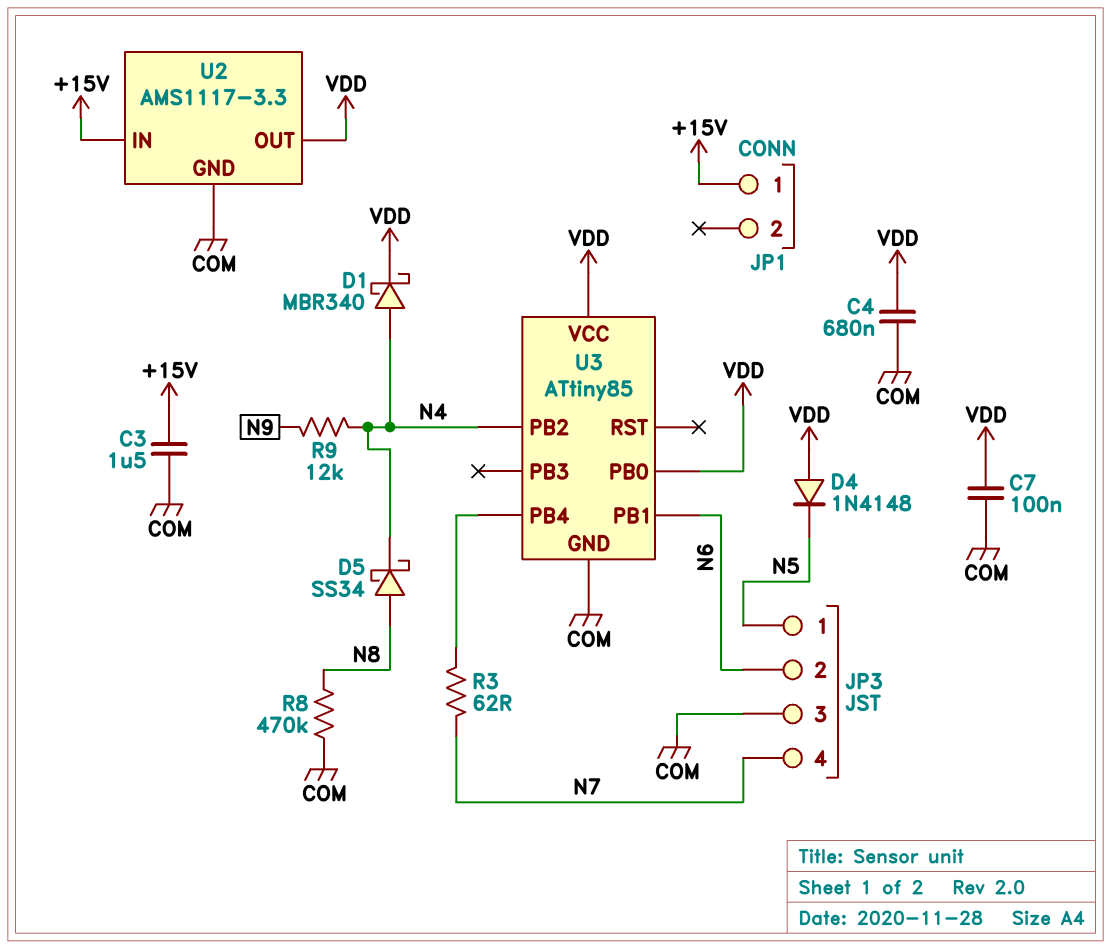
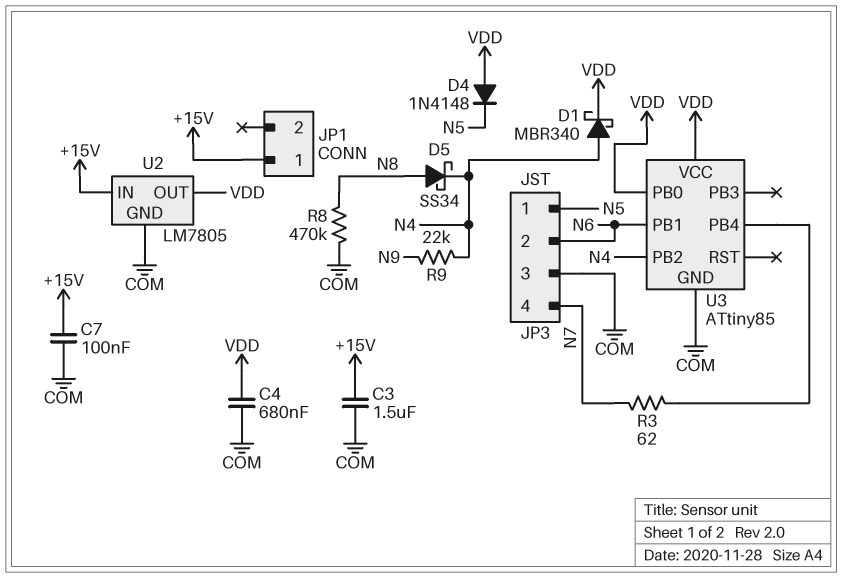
C7: 100nF (COM, VDD) -> 100nF (+15V, COM)
R9: 12k (N4, N9) -> 22k (N4, N9)
U2: AMS1117-3.3 -> LM7805

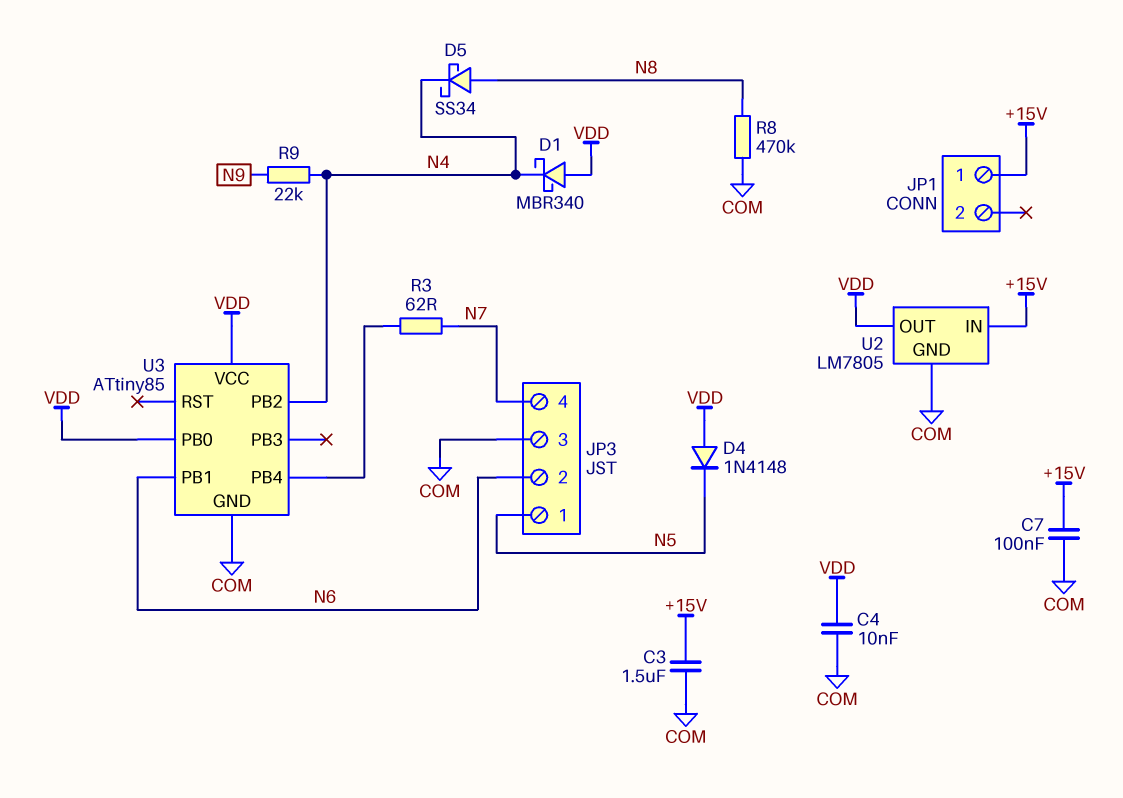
C4: 680nF (COM, VDD) -> 10nF (COM, VDD)
D1: schottky MBR340 (A N4, K VDD) -> schottky MBR340 (A VDD, K N4)

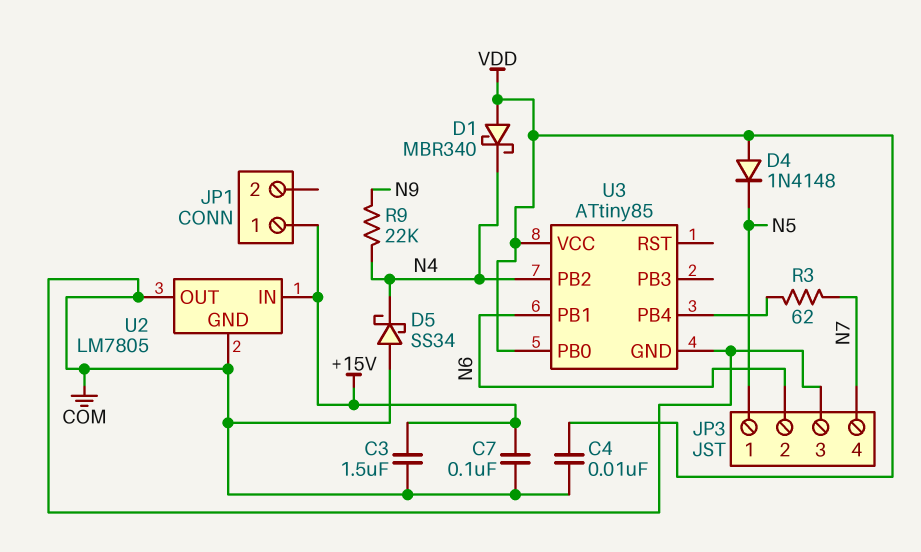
D5: schottky SS34 (A N8, K N4) -> schottky SS34 (A COM, K N4)
R8: 470k (COM, N8) -> none
U2 pin OUT: VDD -> COM

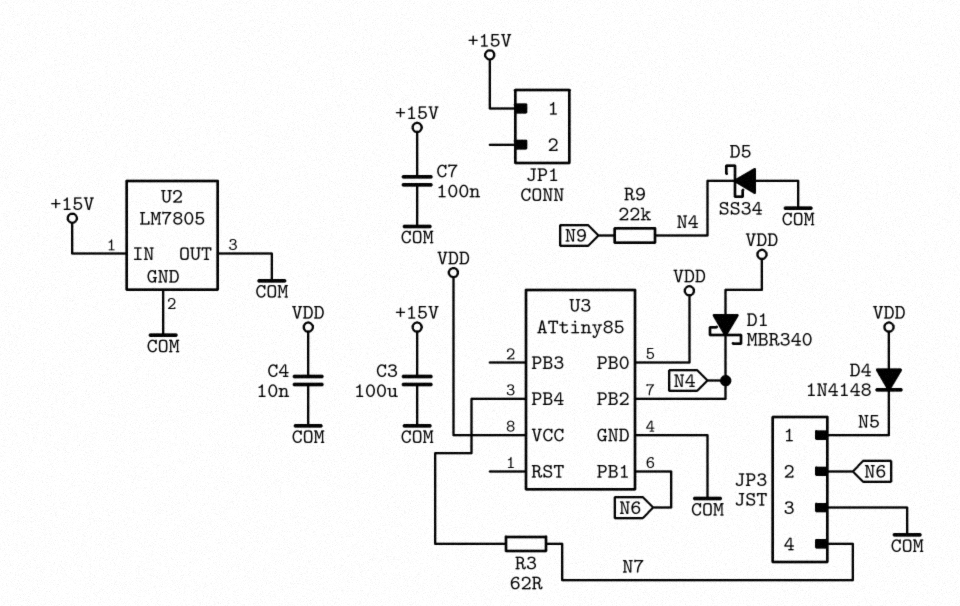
C3: 1.5uF (+15V, COM) -> 100uF (+15V, COM)

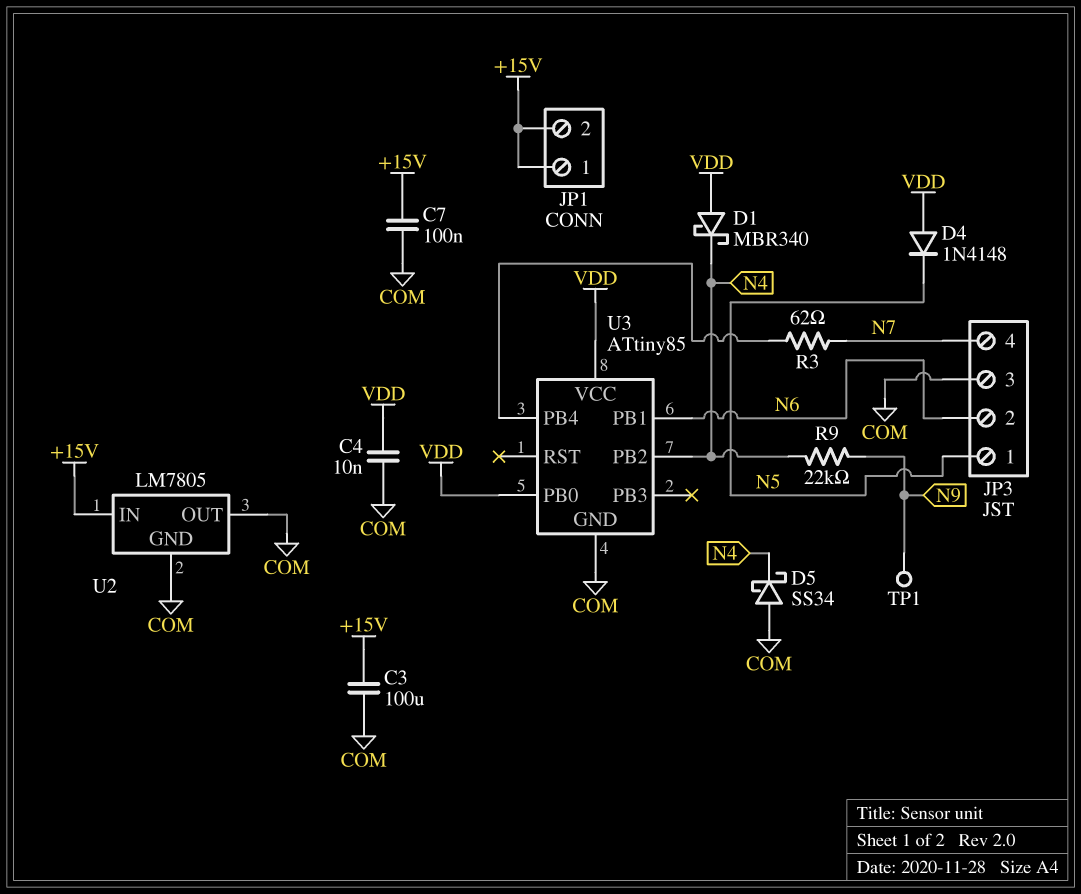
JP1 pin 2: none -> +15V
TP1: none -> test point (N9)

